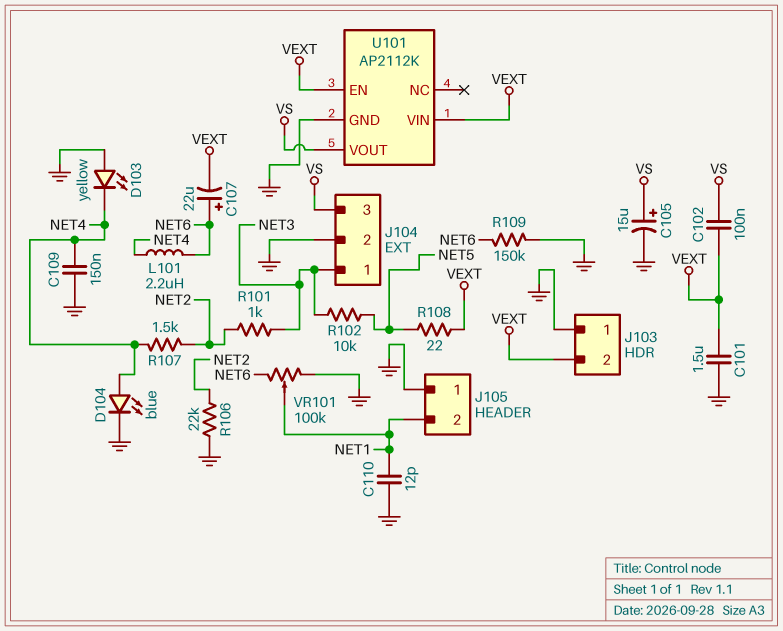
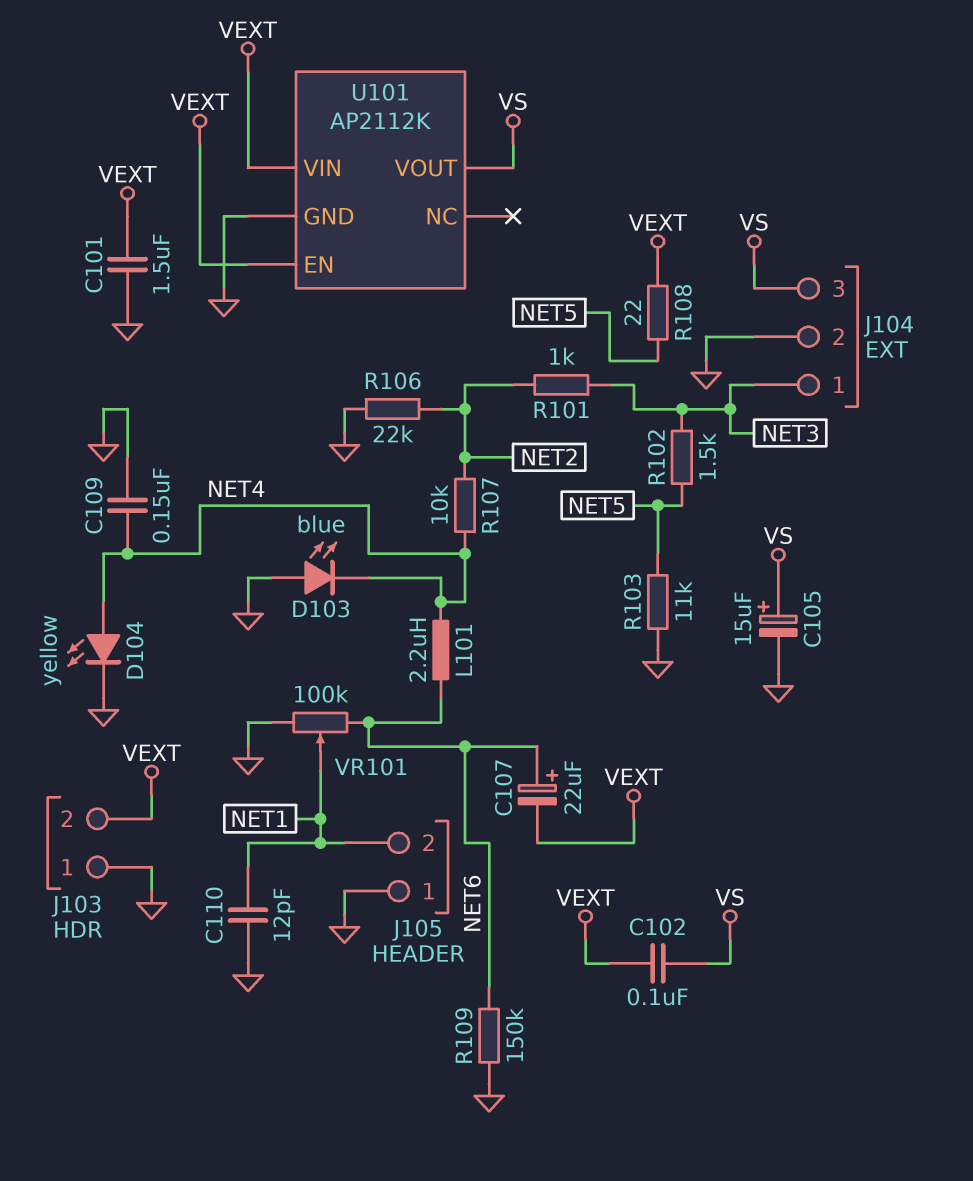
D103: LED yellow (A GND, K NET4) -> LED blue (A GND, K NET4)
D104: LED blue (A NET4, K GND) -> LED yellow (A NET4, K GND)
R102: 10k (NET3, NET5) -> 1.5k (NET3, NET5)
R103: none -> 11k (GND, NET5)
R107: 1.5k (NET2, NET4) -> 10k (NET2, NET4)

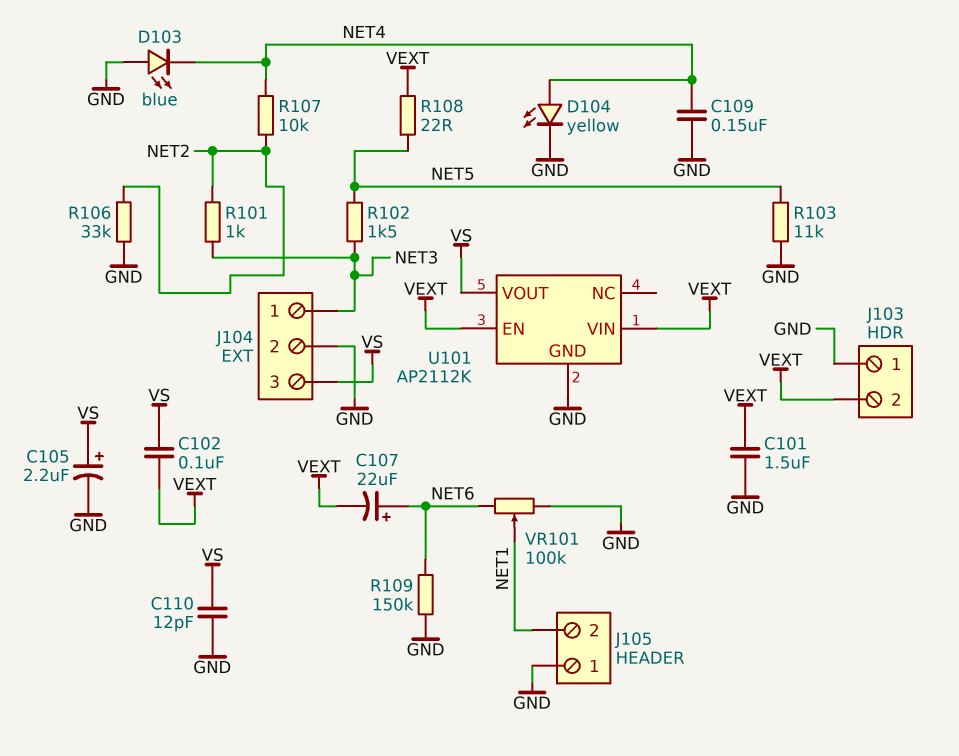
C105: 15uF (plus VS, minus GND) -> 2.2uF (plus VS, minus GND)
C110: 12pF (GND, NET1) -> 12pF (GND, VS)
L101: 2.2uH (NET4, NET6) -> none
R106: 22k (GND, NET2) -> 33k (GND, NET2)

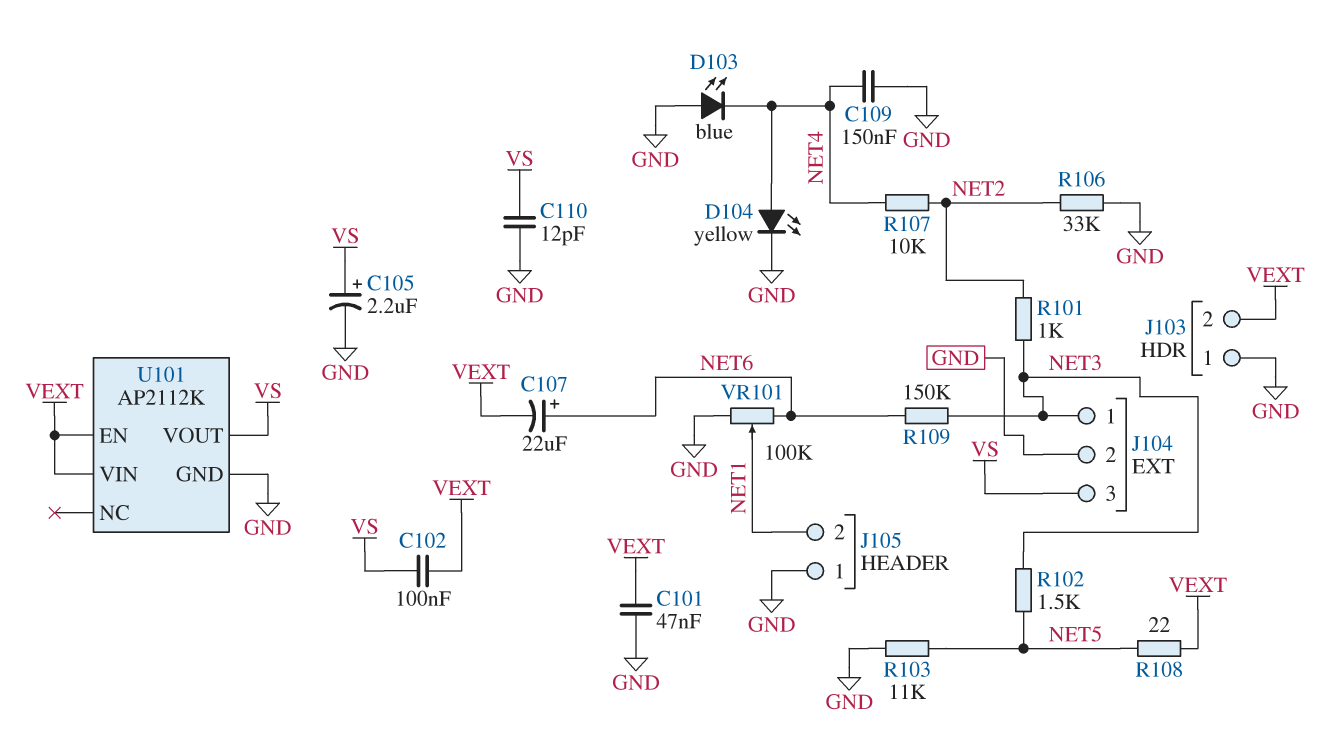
C101: 1.5uF (GND, VEXT) -> 47nF (GND, VEXT)
R109: 150k (GND, NET6) -> 150k (NET3, NET6)

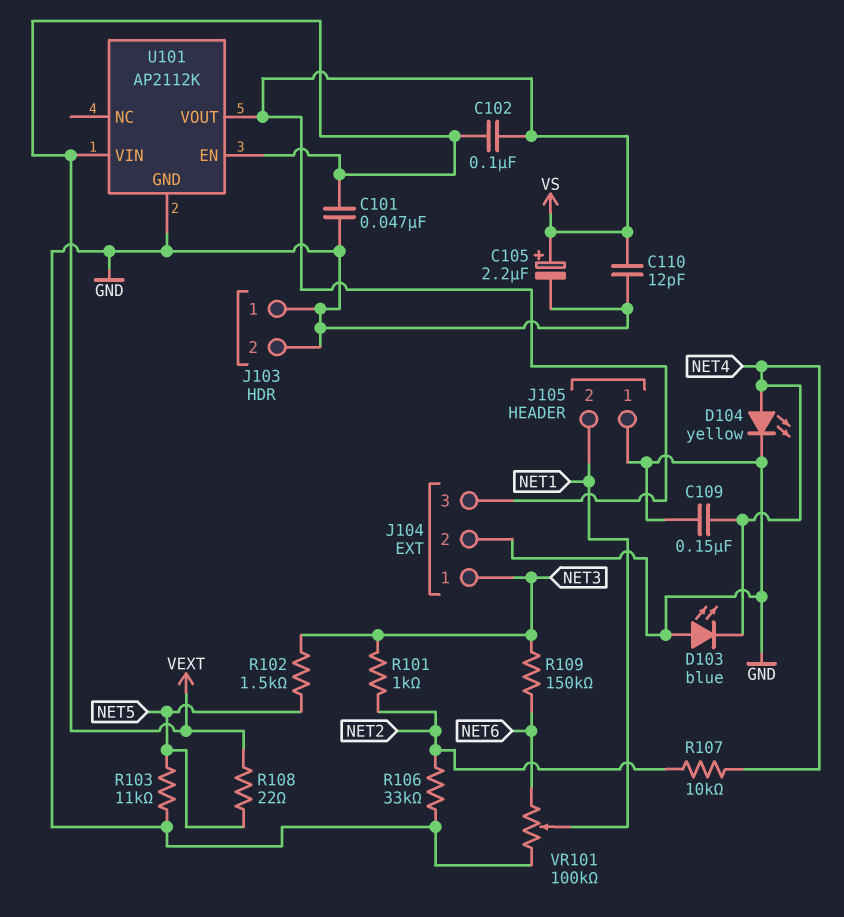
C107: 22uF (plus NET6, minus VEXT) -> none
J103 pin 2: VEXT -> GND

